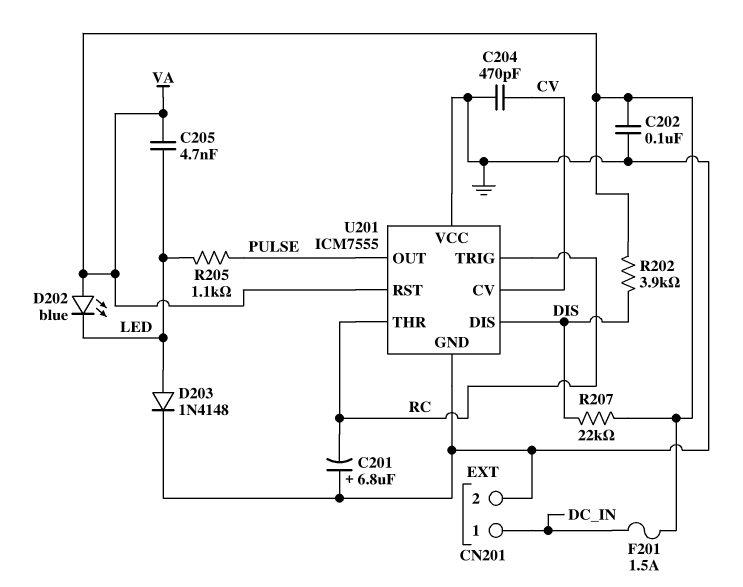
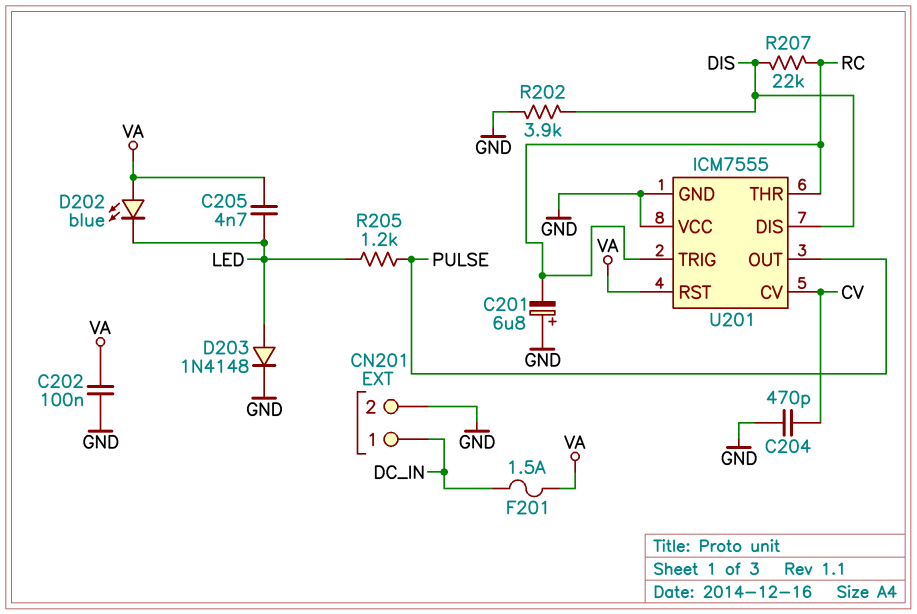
R202: 3.9k (DIS, VA) -> 3.9k (DIS, GND)
R205: 1.1k (LED, PULSE) -> 1.2k (LED, PULSE)
R207: 22k (DIS, VA) -> 22k (DIS, RC)

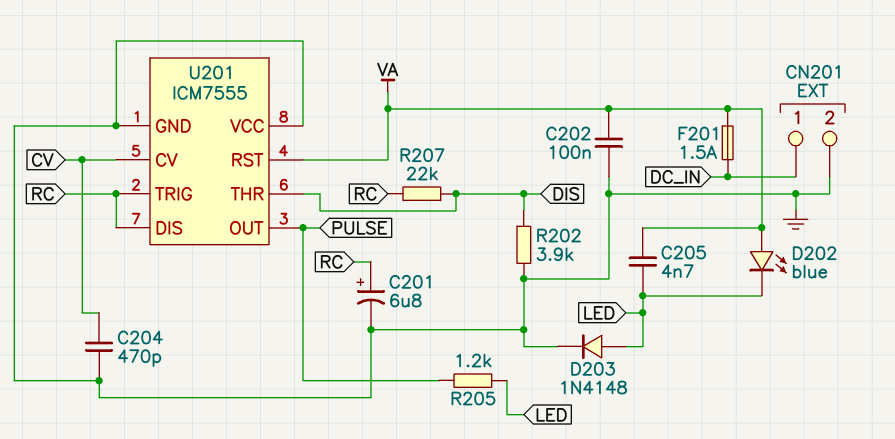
C201: 6.8uF (plus GND, minus RC) -> 6.8uF (plus RC, minus GND)
U201 pin DIS: DIS -> RC
U201 pin THR: RC -> DIS

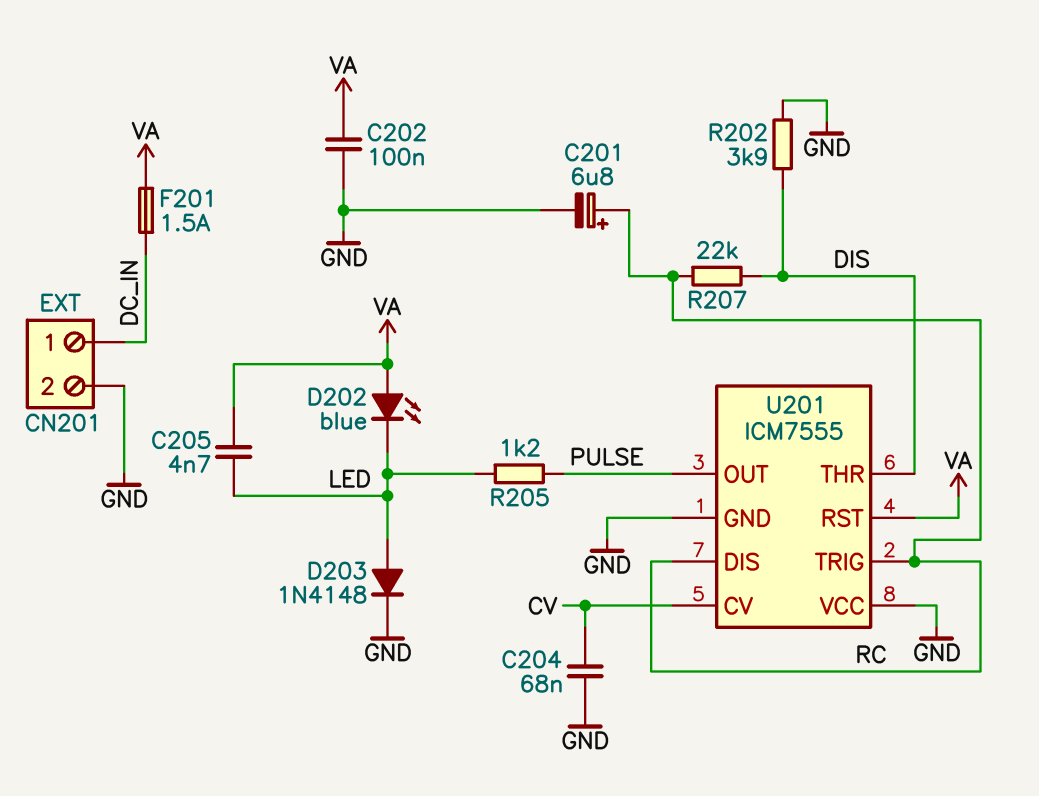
C204: 470pF (CV, GND) -> 68nF (CV, GND)

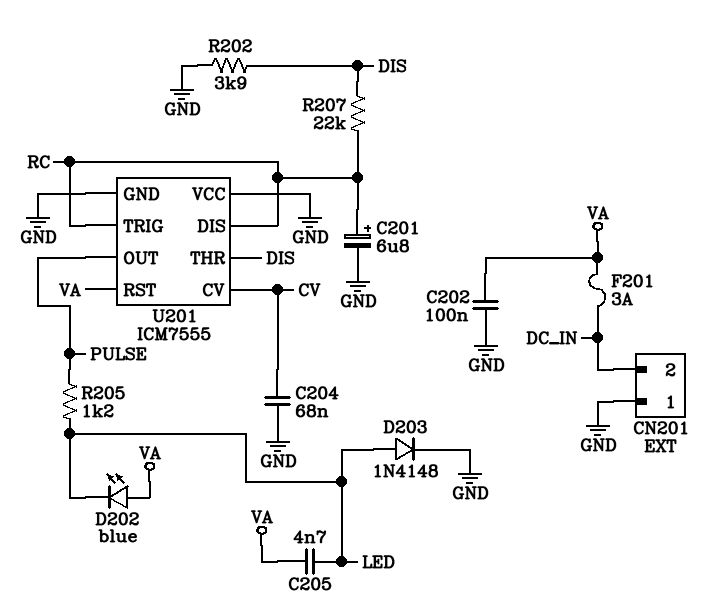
CN201 pin 1: DC_IN -> GND
CN201 pin 2: GND -> DC_IN
F201: 1.5A (DC_IN, VA) -> 3A (DC_IN, VA)

